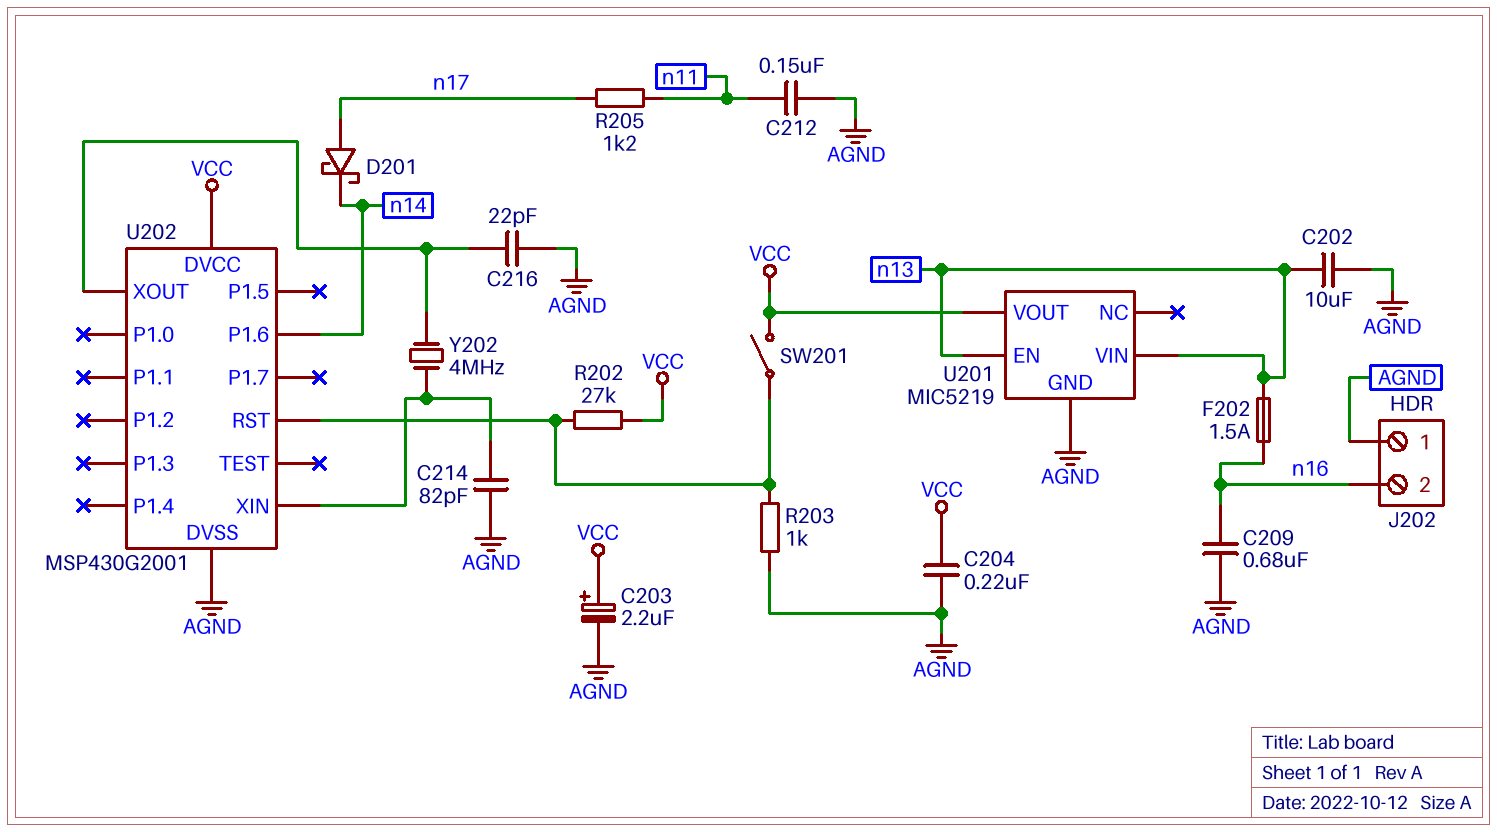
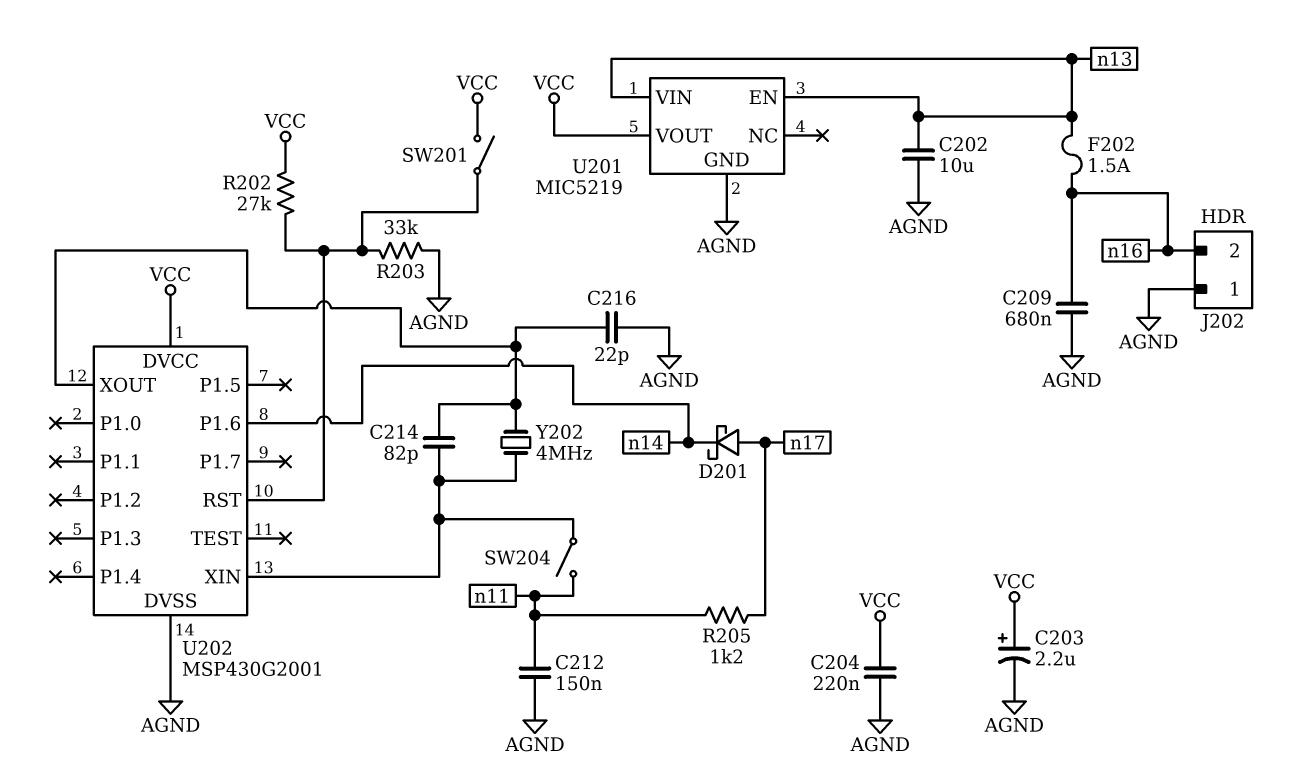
C214: 82pF (AGND, U202/XIN) -> 82pF (U202/XIN, U202/XOUT)
R203: 1k (AGND, U202/RST) -> 33k (AGND, U202/RST)
SW204: none -> switch (U202/XIN, n11)

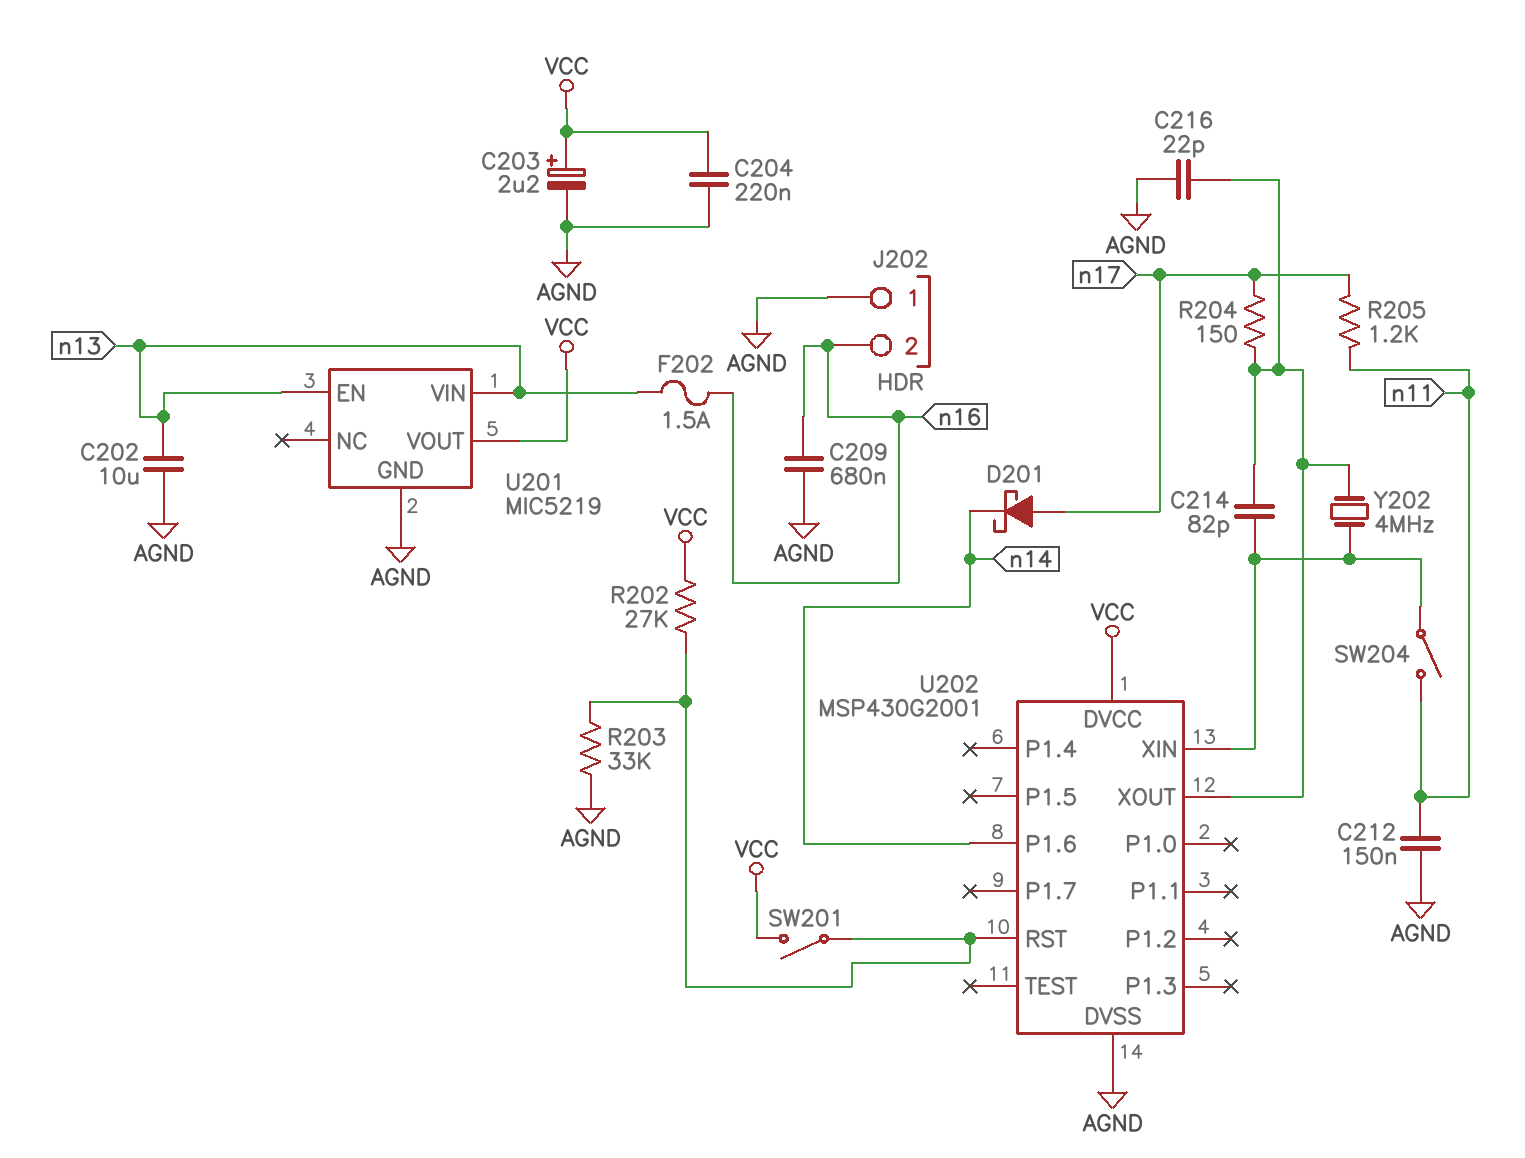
R204: none -> 150 (U202/XOUT, n17)

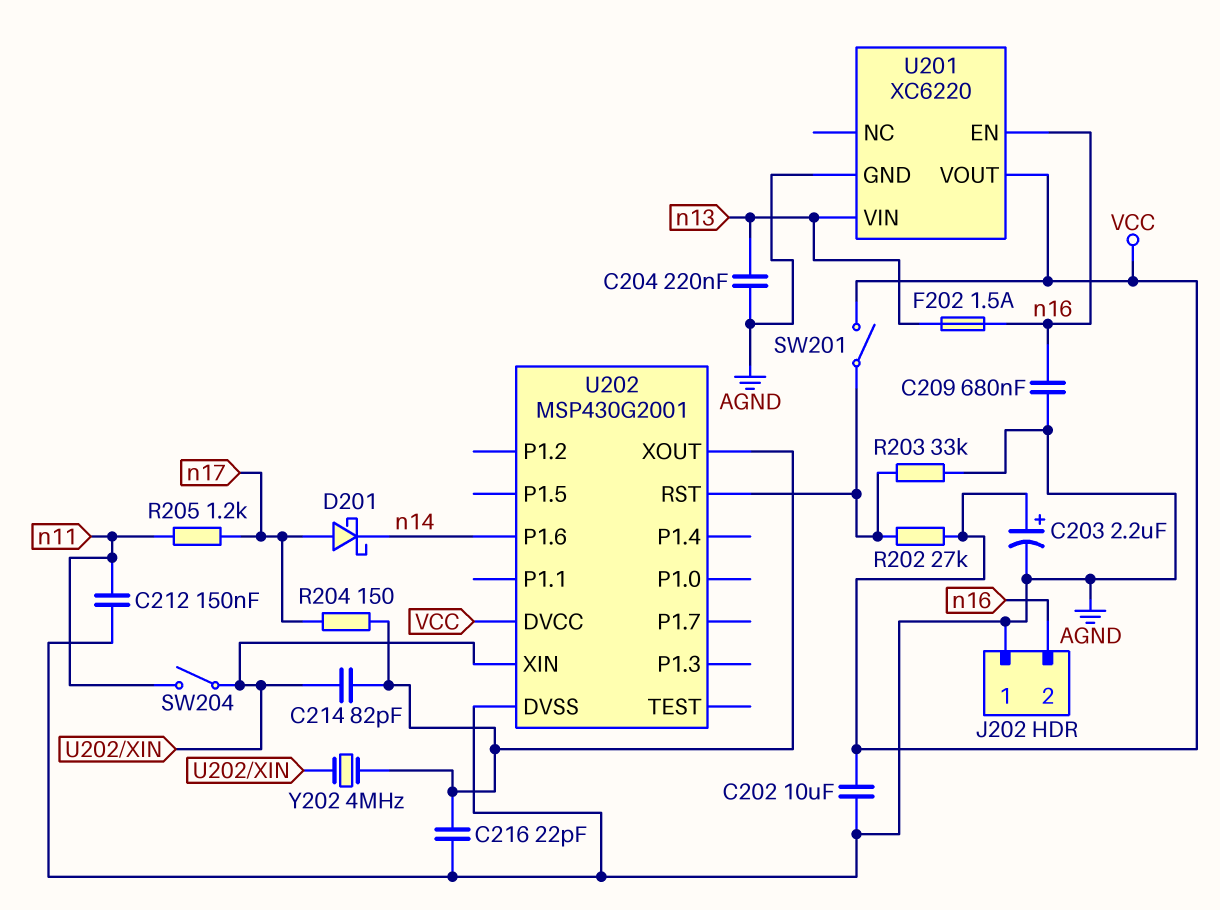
C202: 10uF (AGND, n13) -> 10uF (AGND, VCC)
C204: 220nF (AGND, VCC) -> 220nF (AGND, n13)
U201: MIC5219 -> XC6220
U201 pin EN: n13 -> n16

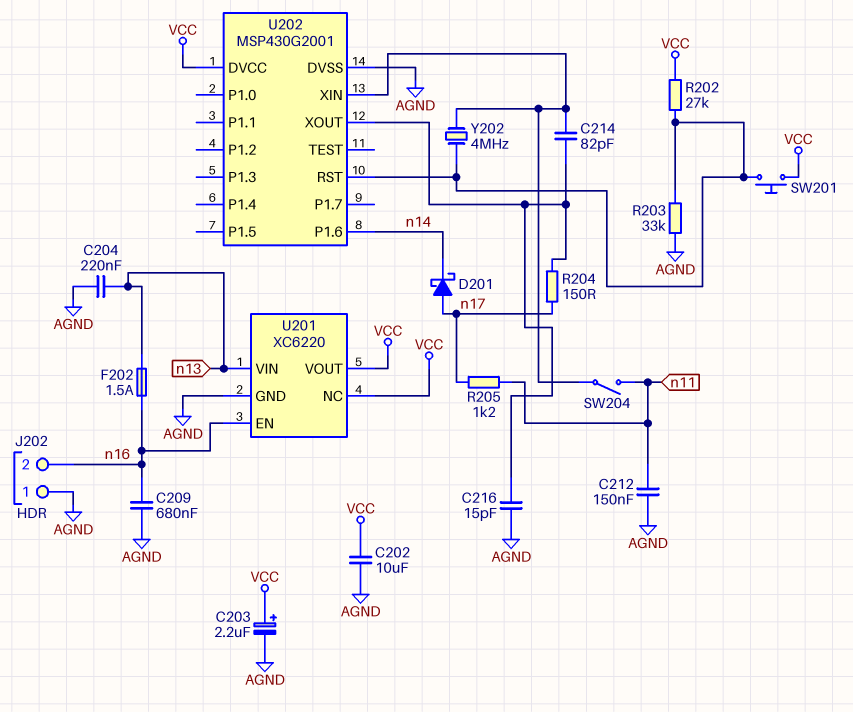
C216: 22pF (AGND, U202/XOUT) -> 15pF (AGND, U202/XOUT)
SW201: switch (U202/RST, VCC) -> button (U202/RST, VCC)
U201 pin NC: none -> VCC
Y202: 4MHz (U202/XIN, U202/XOUT) -> 4MHz (U202/RST, U202/XIN)

